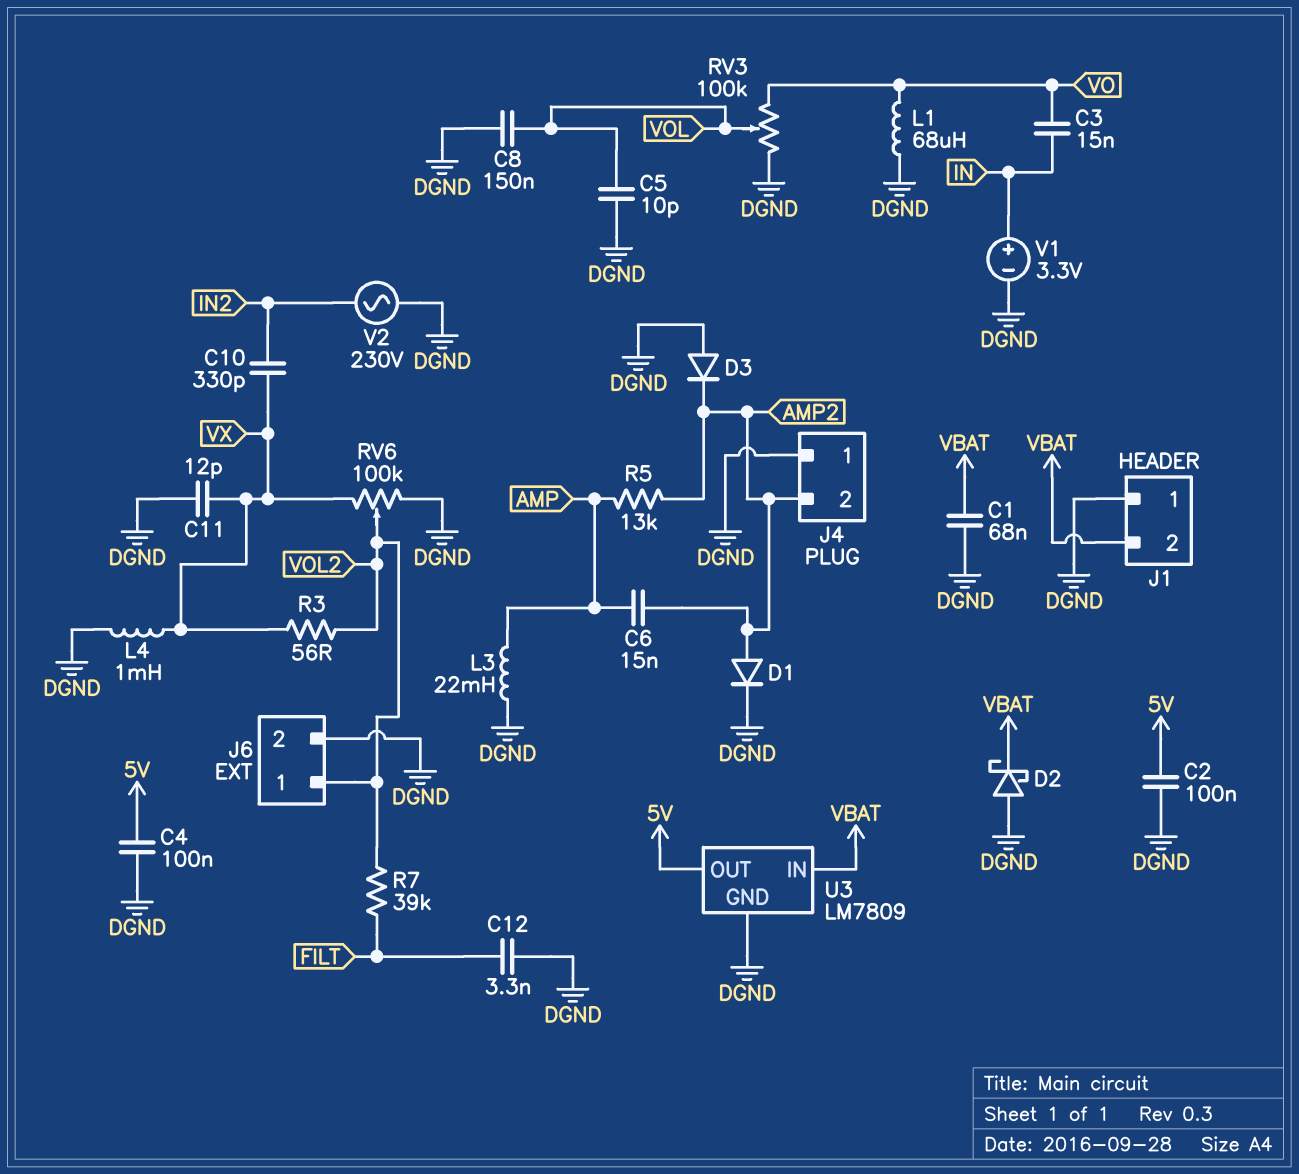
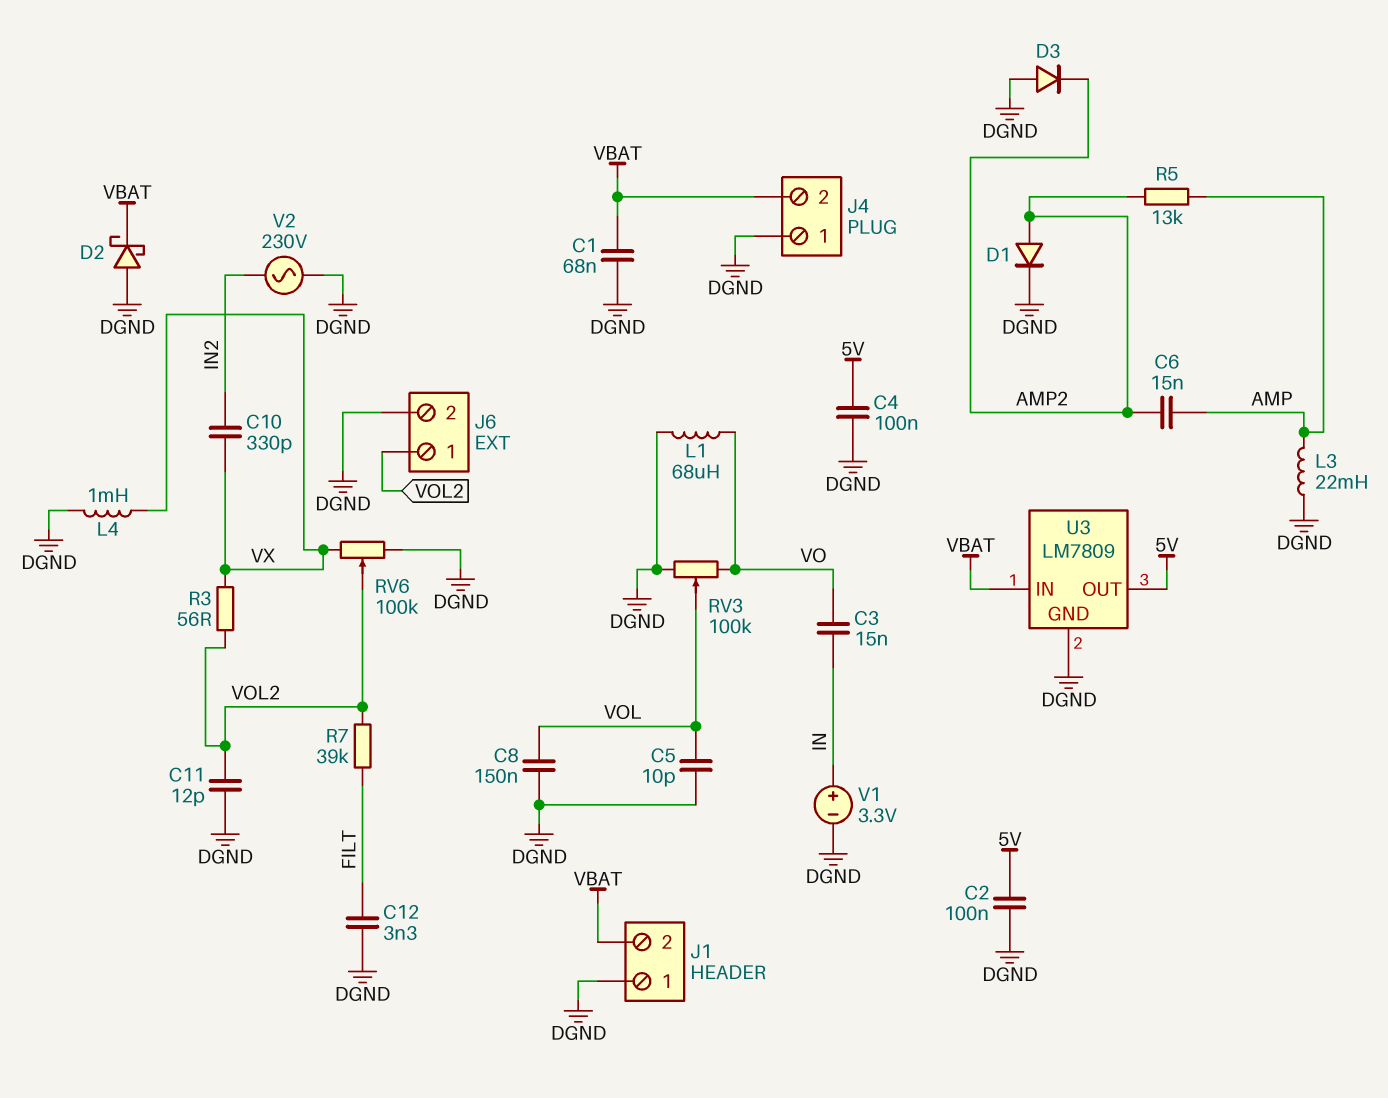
C11: 12pF (DGND, VX) -> 12pF (DGND, VOL2)
J4 pin 2: AMP2 -> VBAT

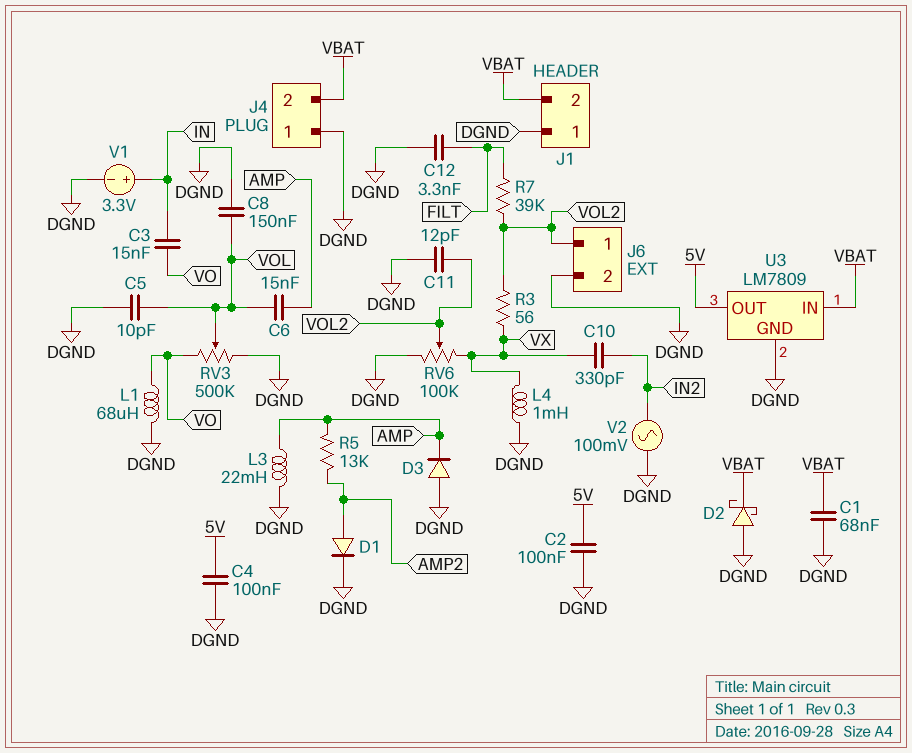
C6: 15nF (AMP, AMP2) -> 15nF (AMP, VOL)
D3: diode (A DGND, K AMP2) -> diode (A DGND, K AMP)
RV3: 100k (DGND, VO, wiper VOL) -> 500k (DGND, VO, wiper VOL)
V2: AC 230V (DGND, IN2) -> AC 100mV (DGND, IN2)

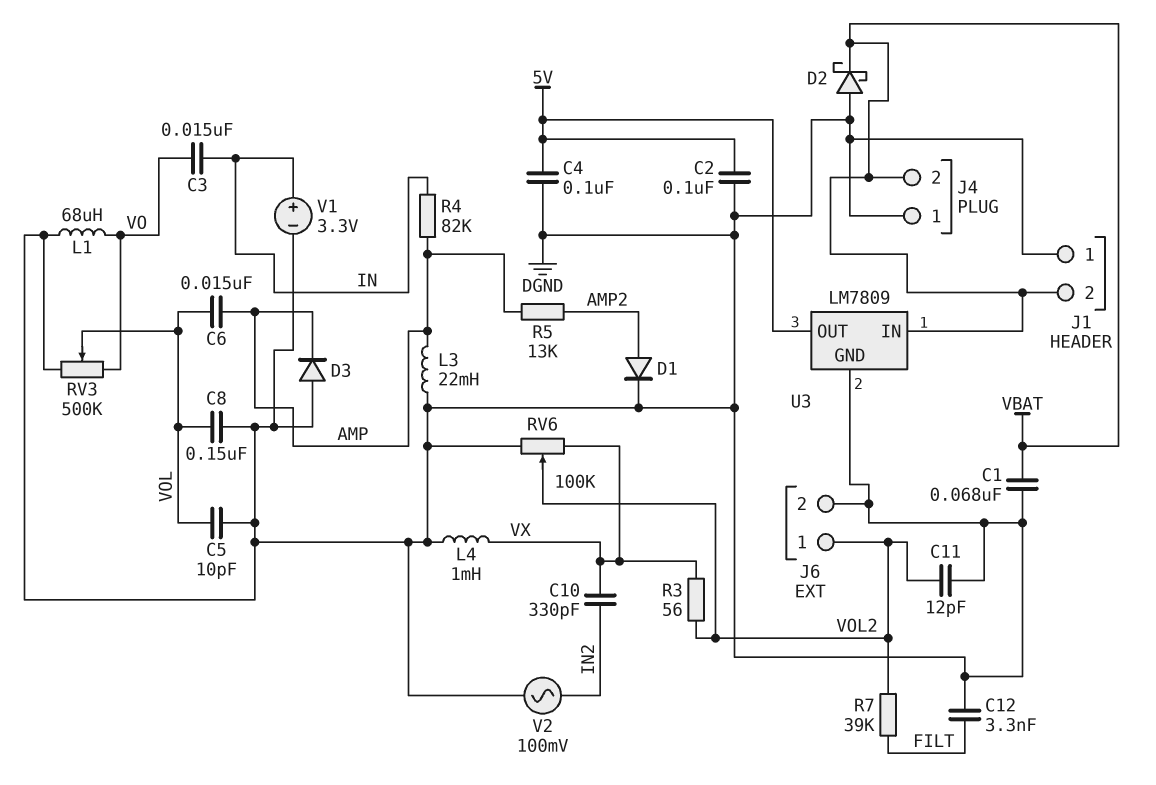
R4: none -> 82k (AMP, IN)

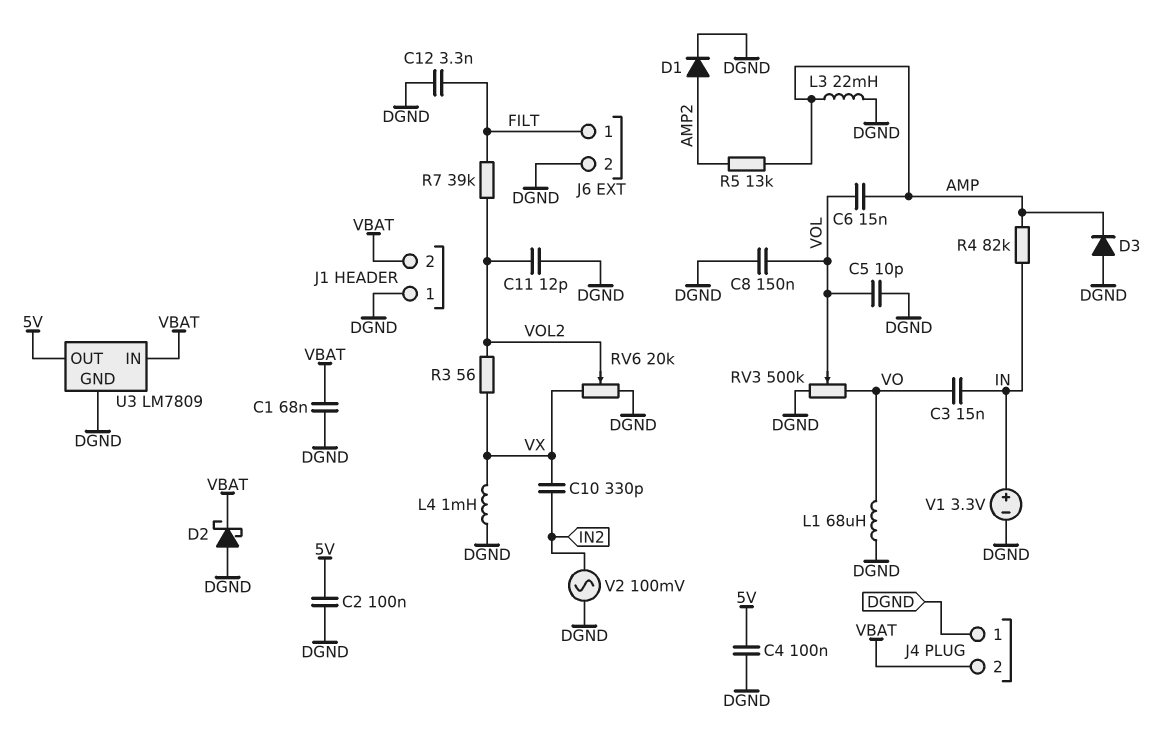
J6 pin 1: VOL2 -> FILT
RV6: 100k (DGND, VX, wiper VOL2) -> 20k (DGND, VX, wiper VOL2)

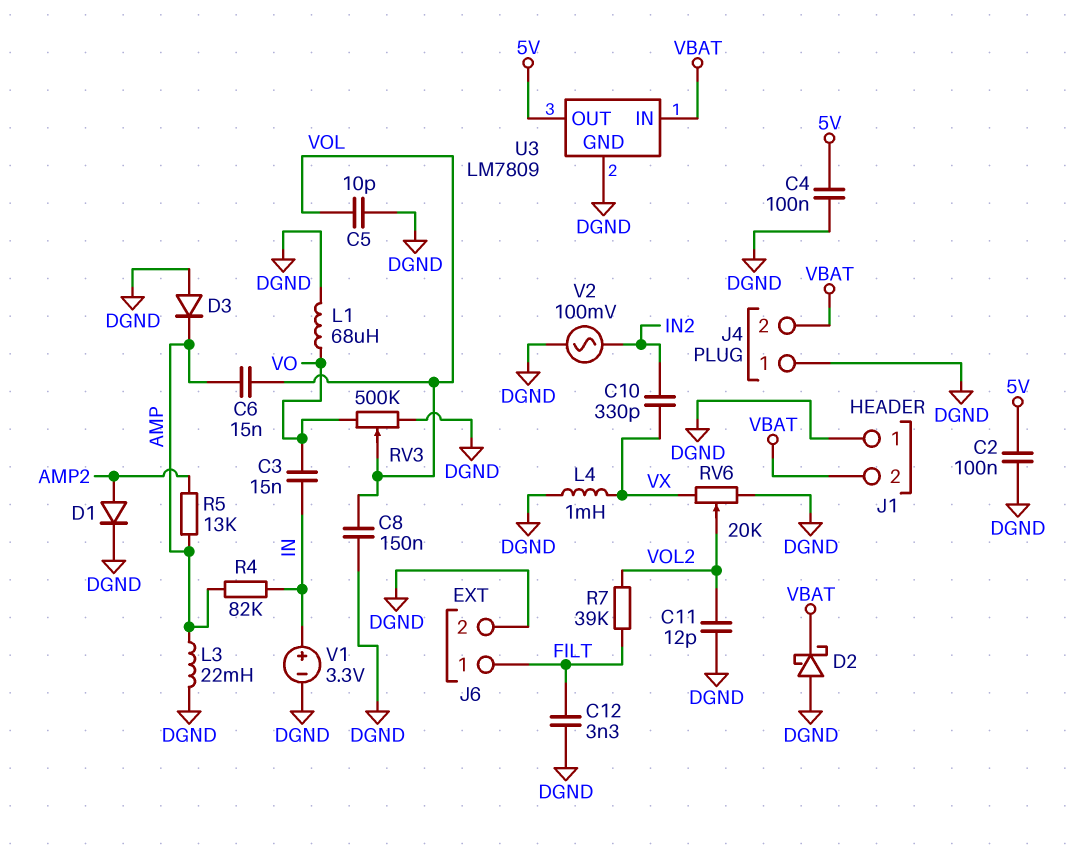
C1: 68nF (DGND, VBAT) -> none
R3: 56 (VOL2, VX) -> none

